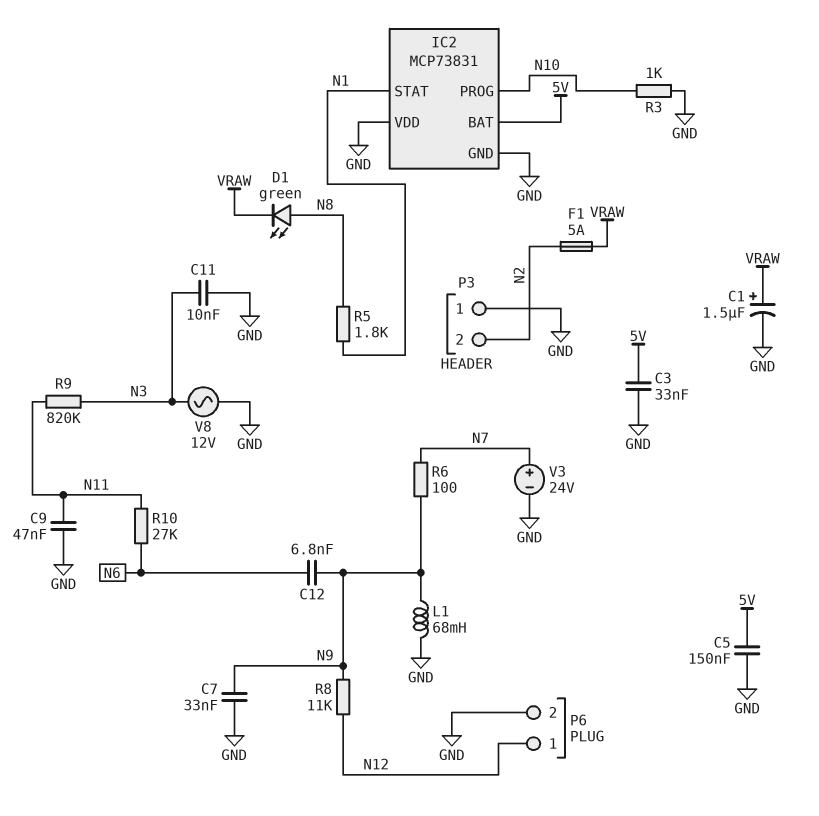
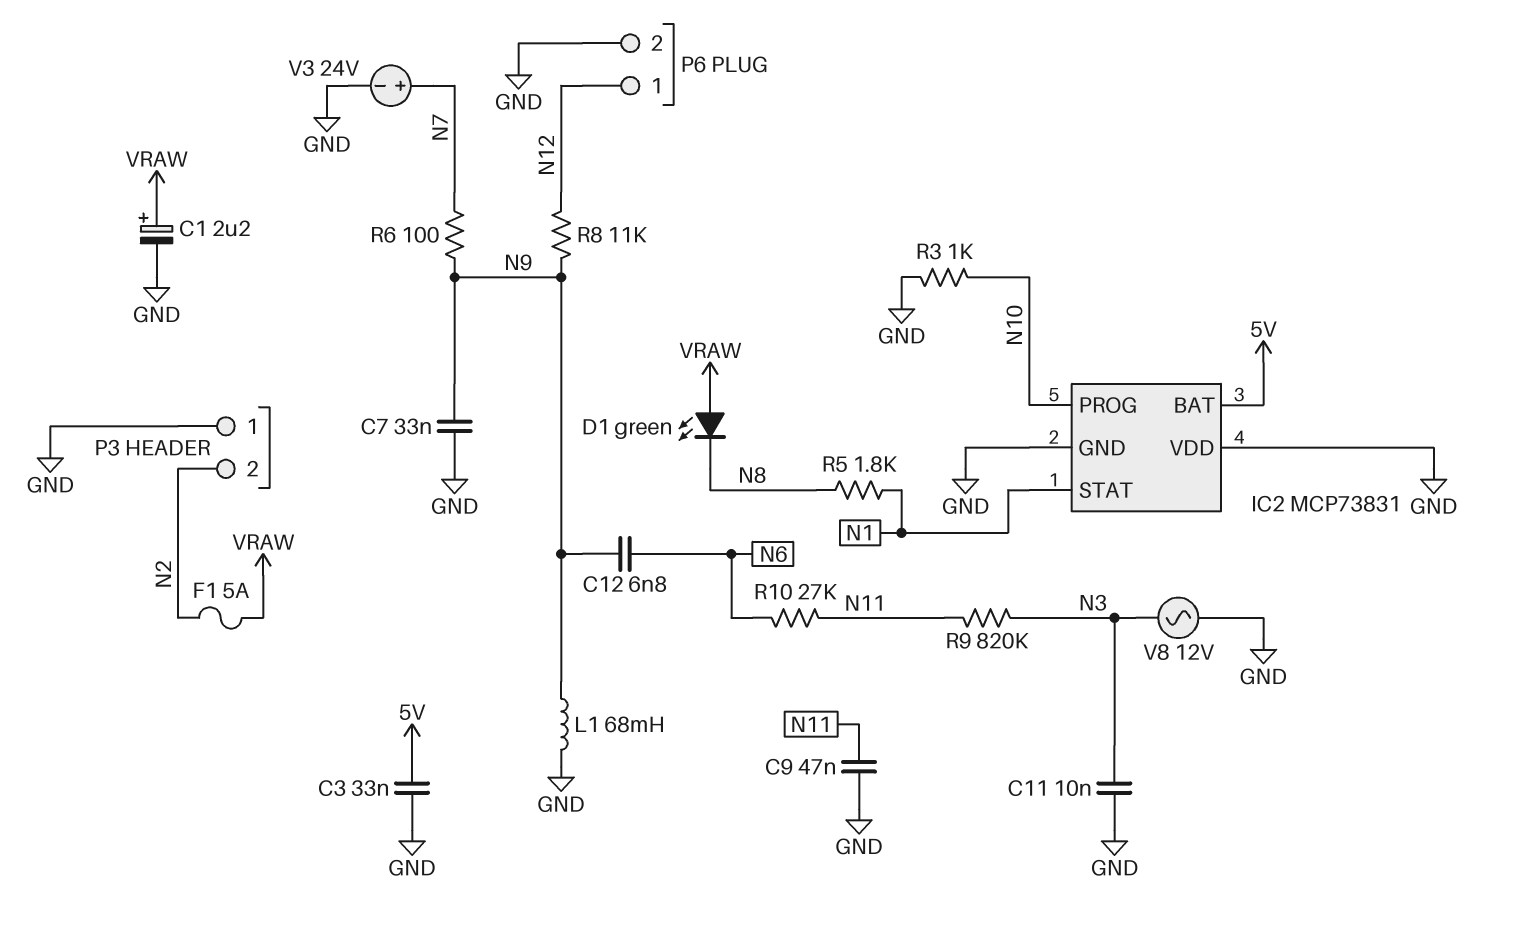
C1: 1.5uF (plus VRAW, minus GND) -> 2.2uF (plus VRAW, minus GND)
C5: 150nF (5V, GND) -> none
D1: LED green (A N8, K VRAW) -> LED green (A VRAW, K N8)

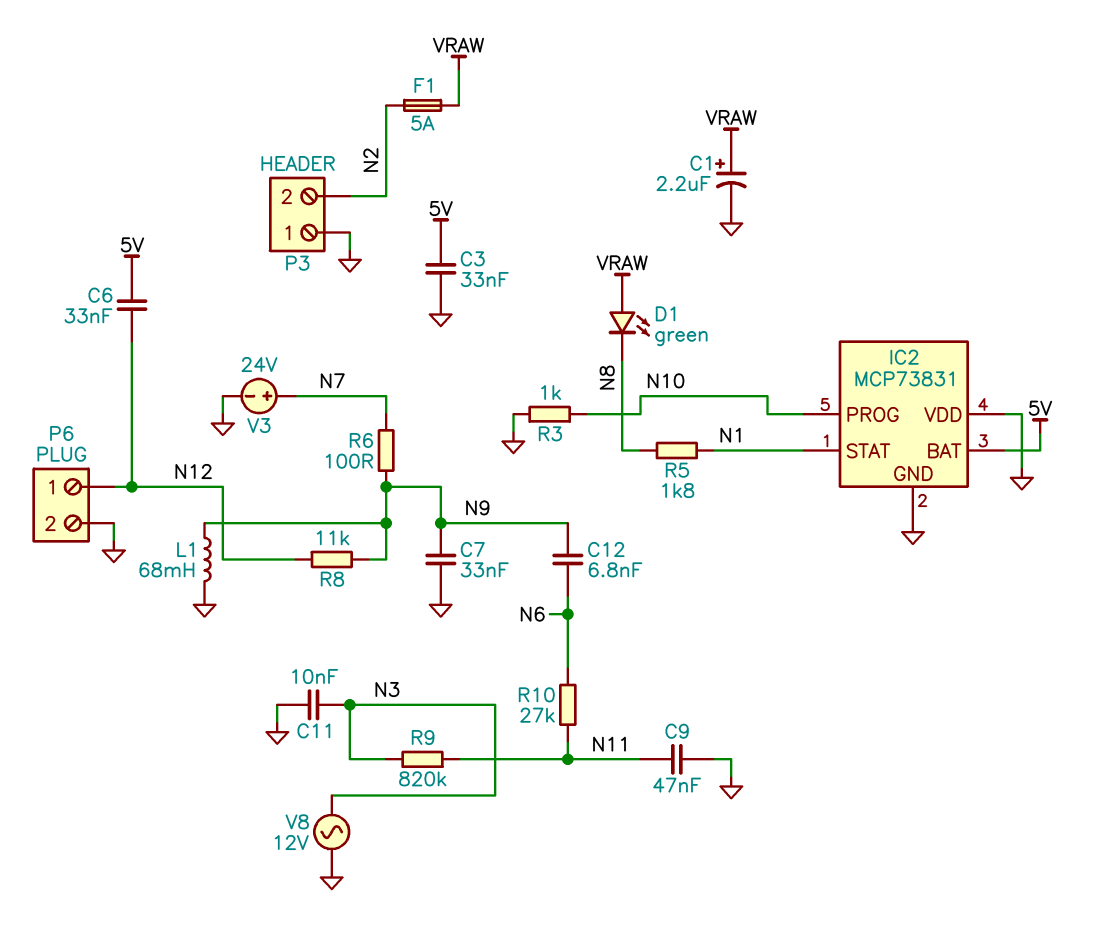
C6: none -> 33nF (5V, N12)

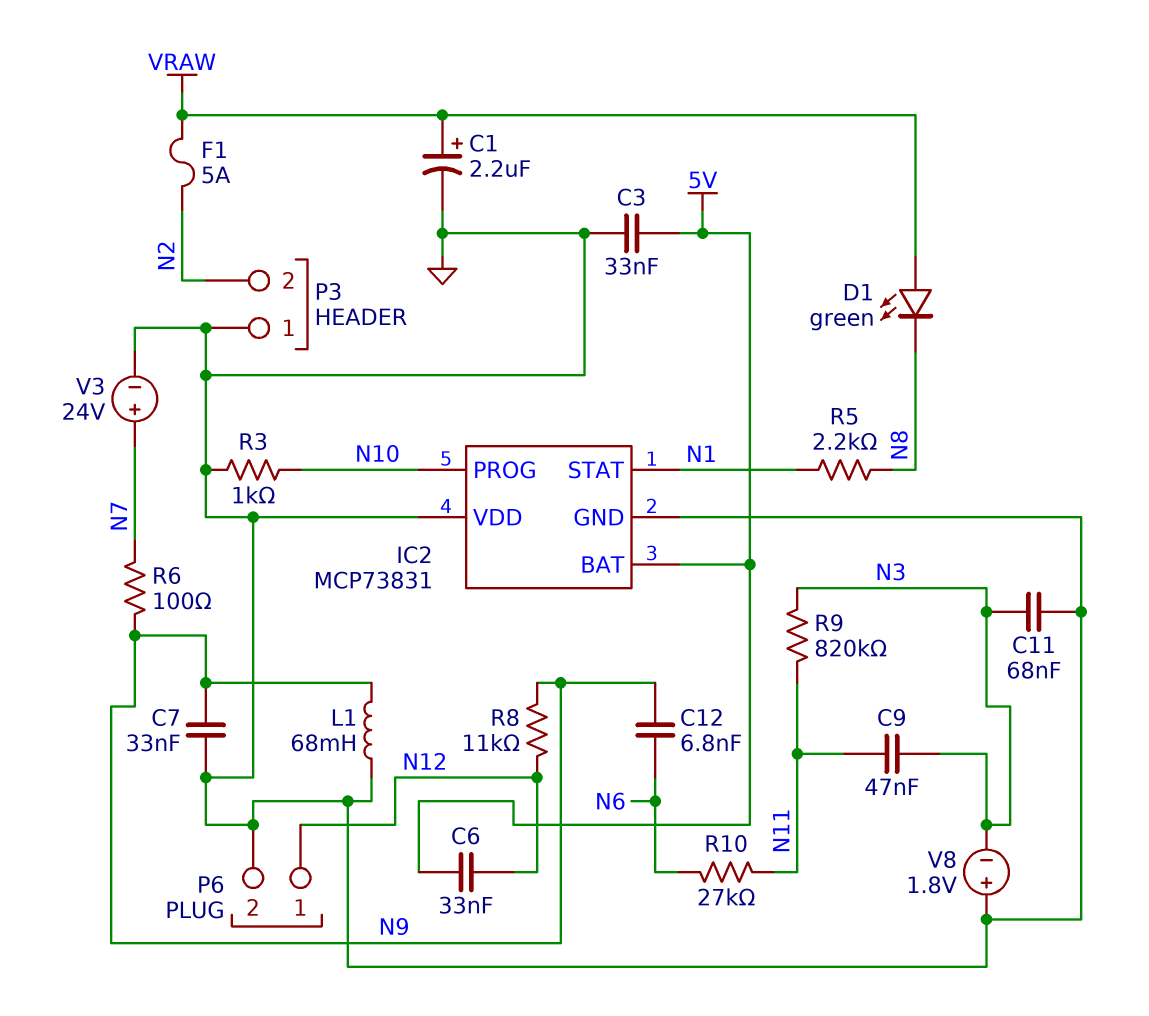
C9: 47nF (GND, N11) -> 47nF (N3, N11)
C11: 10nF (GND, N3) -> 68nF (GND, N3)
R5: 1.8k (N1, N8) -> 2.2k (N1, N8)
V8: AC 12V (GND, N3) -> 1.8V (plus GND, minus N3)

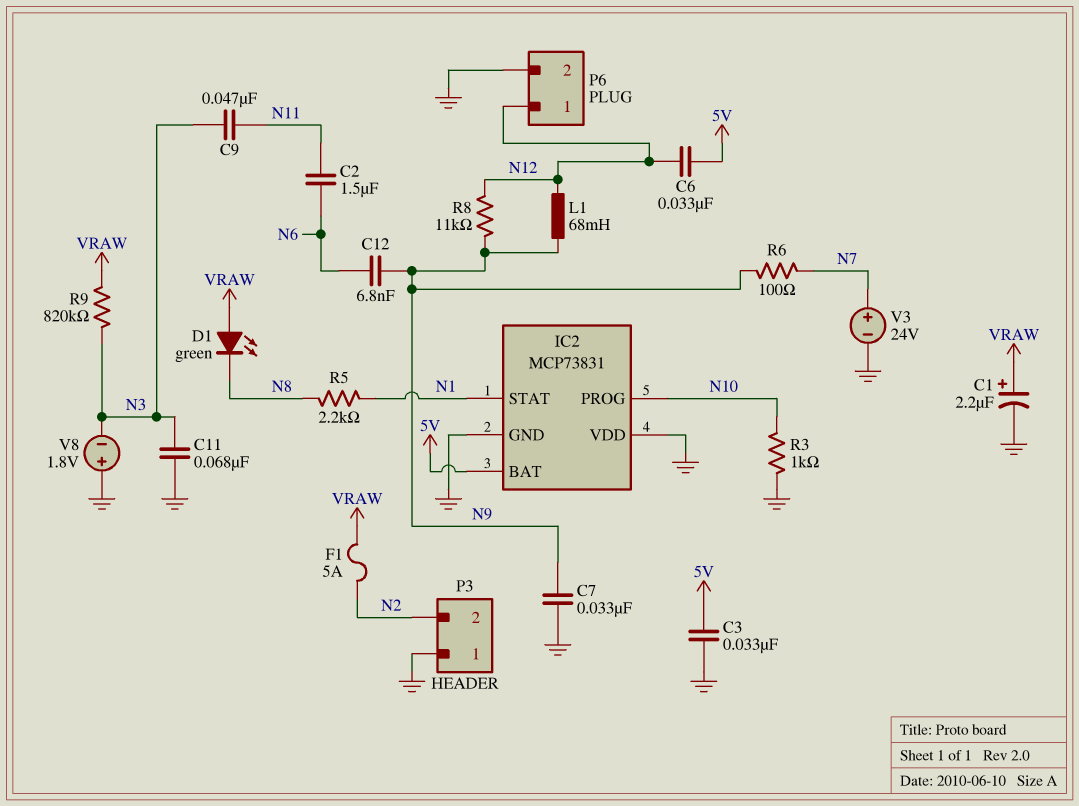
C2: none -> 1.5uF (N6, N11)
L1: 68mH (GND, N9) -> 68mH (N9, N12)
R9: 820k (N3, N11) -> 820k (N3, VRAW)
R10: 27k (N6, N11) -> none

